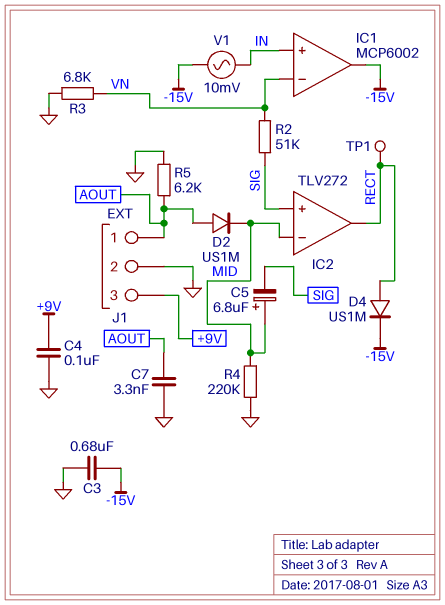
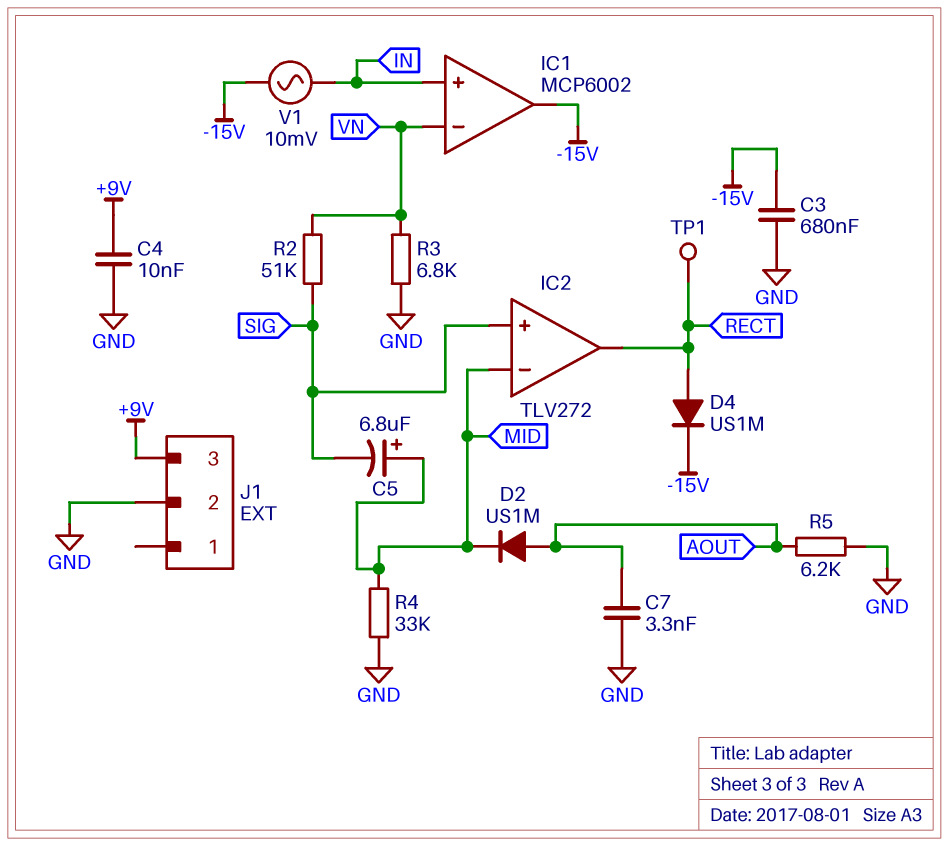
C4: 100nF (+9V, GND) -> 10nF (+9V, GND)
J1 pin 1: AOUT -> none
R4: 220k (GND, MID) -> 33k (GND, MID)

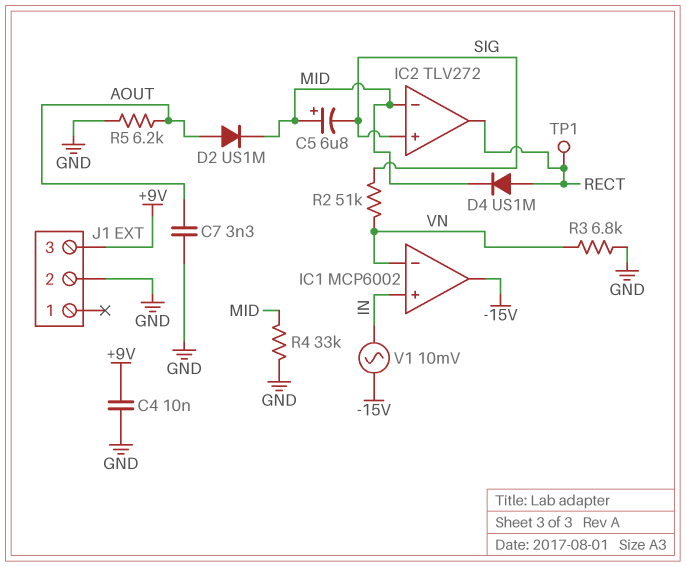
C3: 680nF (-15V, GND) -> none
D4: diode US1M (A RECT, K -15V) -> diode US1M (A RECT, K MID)

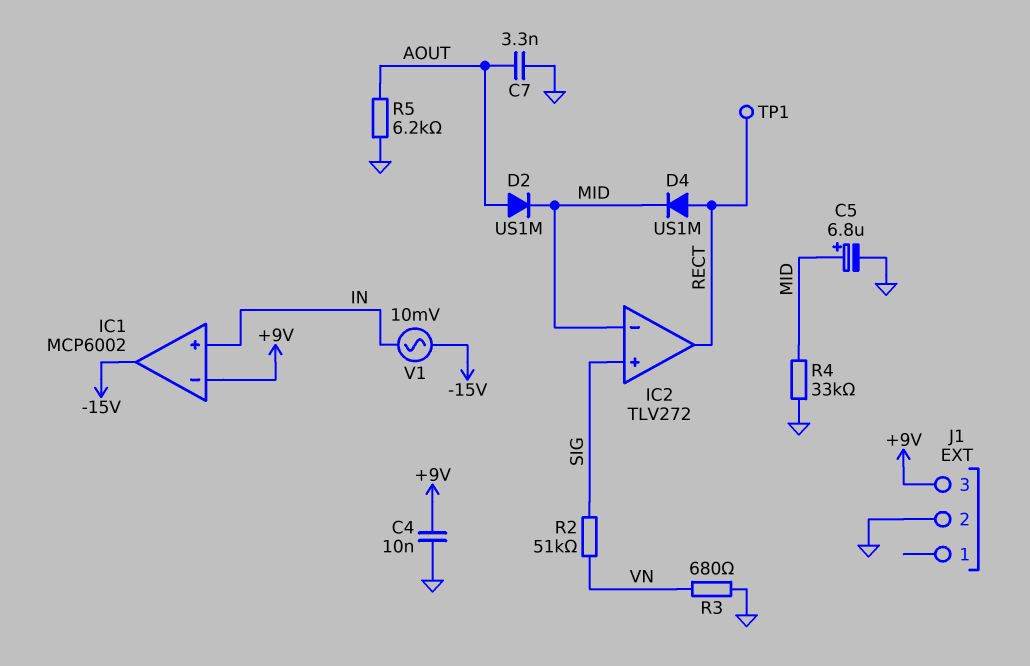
C5: 6.8uF (plus MID, minus SIG) -> 6.8uF (plus MID, minus GND)
IC1 pin in-: VN -> +9V
R3: 6.8k (GND, VN) -> 680 (GND, VN)

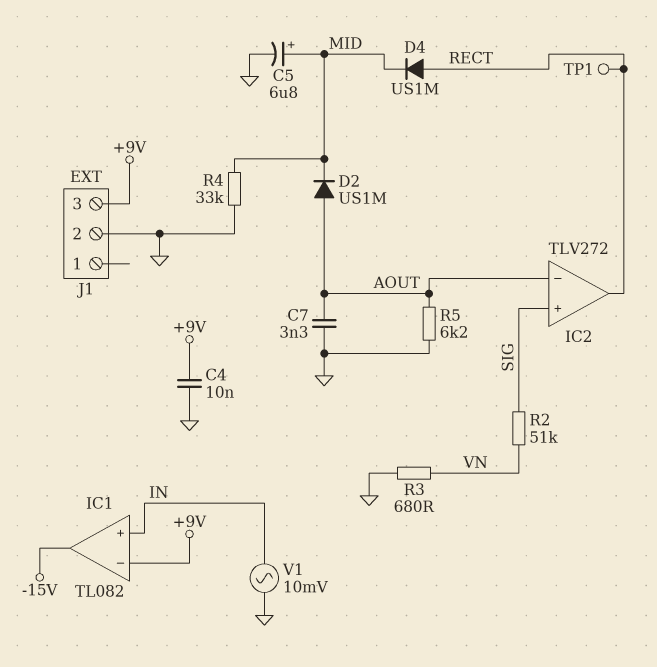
IC1: MCP6002 -> TL082
IC2 pin in-: MID -> AOUT
V1: AC 10mV (-15V, IN) -> AC 10mV (GND, IN)

